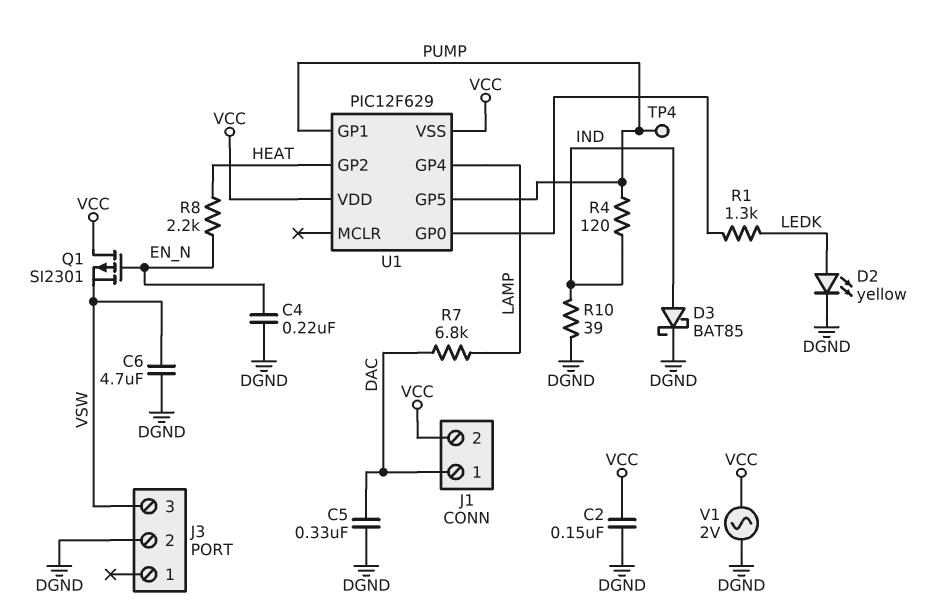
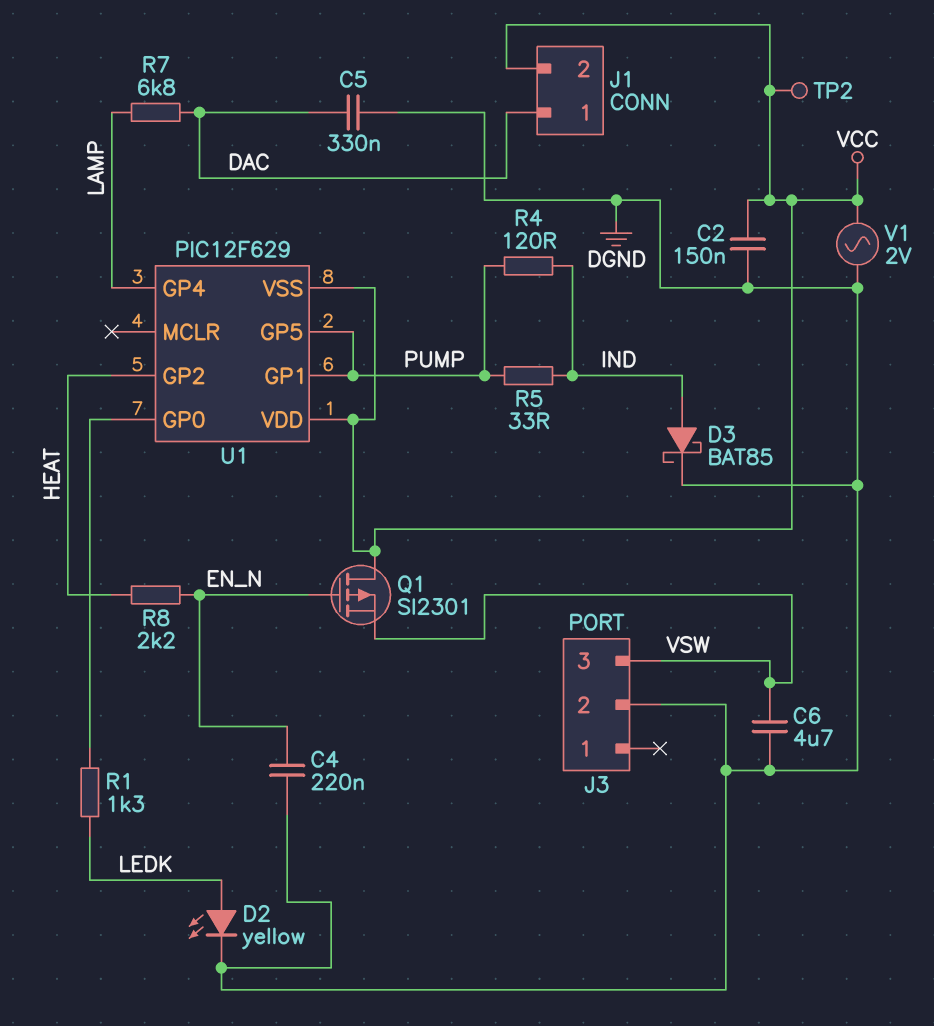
R5: none -> 33 (IND, PUMP)
R10: 39 (DGND, IND) -> none
TP2: none -> test point (VCC)
TP4: test point (PUMP) -> none

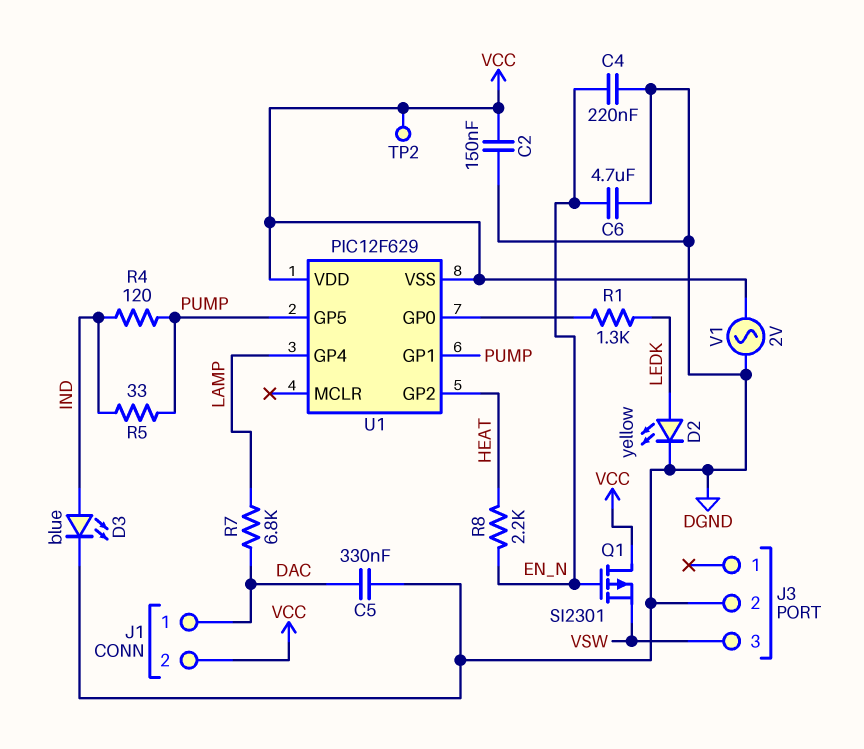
C6: 4.7uF (DGND, VSW) -> 4.7uF (DGND, EN_N)
D3: schottky BAT85 (A IND, K DGND) -> LED blue (A IND, K DGND)

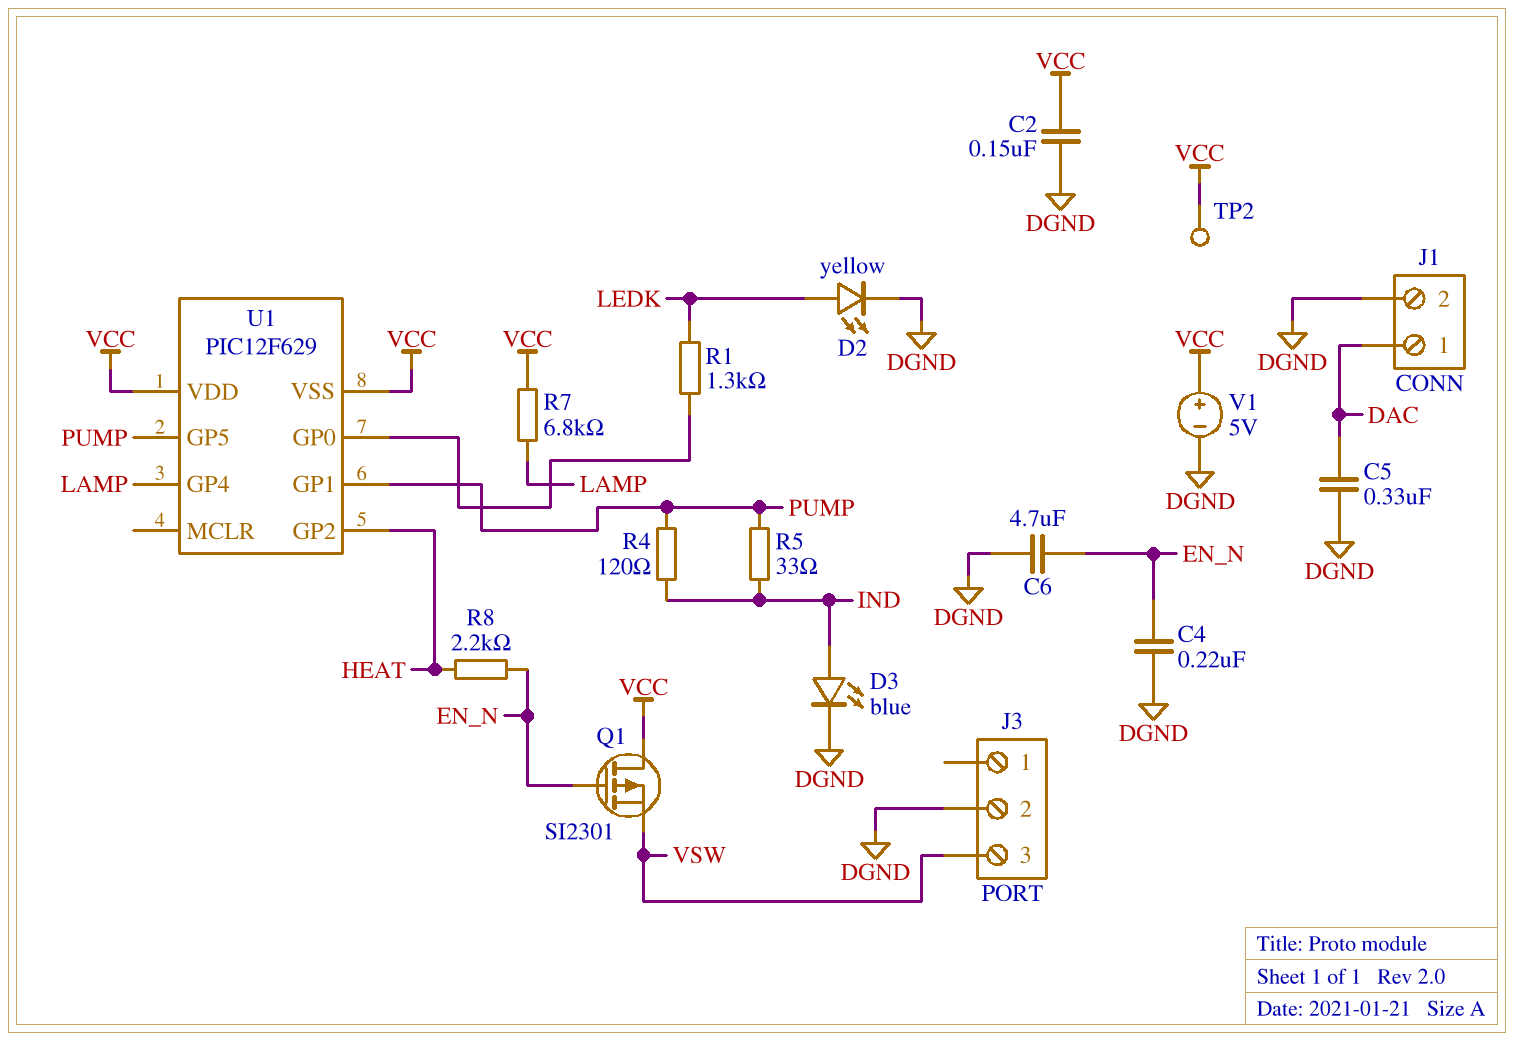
J1 pin 2: VCC -> DGND
R7: 6.8k (DAC, LAMP) -> 6.8k (LAMP, VCC)
V1: AC 2V (DGND, VCC) -> 5V (plus VCC, minus DGND)

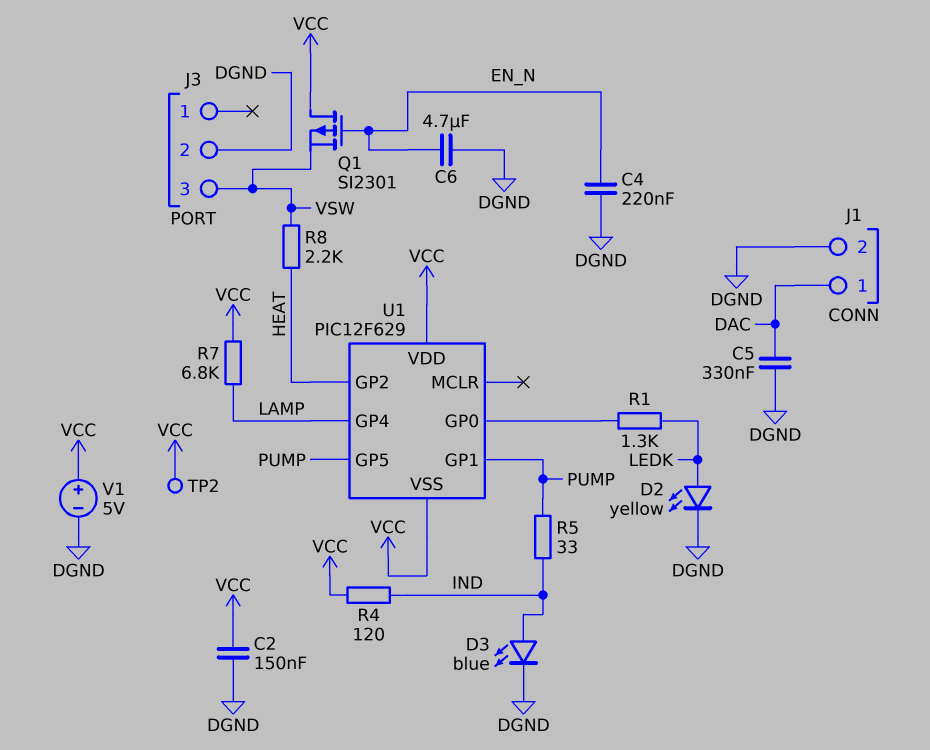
R4: 120 (IND, PUMP) -> 120 (IND, VCC)
R8: 2.2k (EN_N, HEAT) -> 2.2k (HEAT, VSW)

